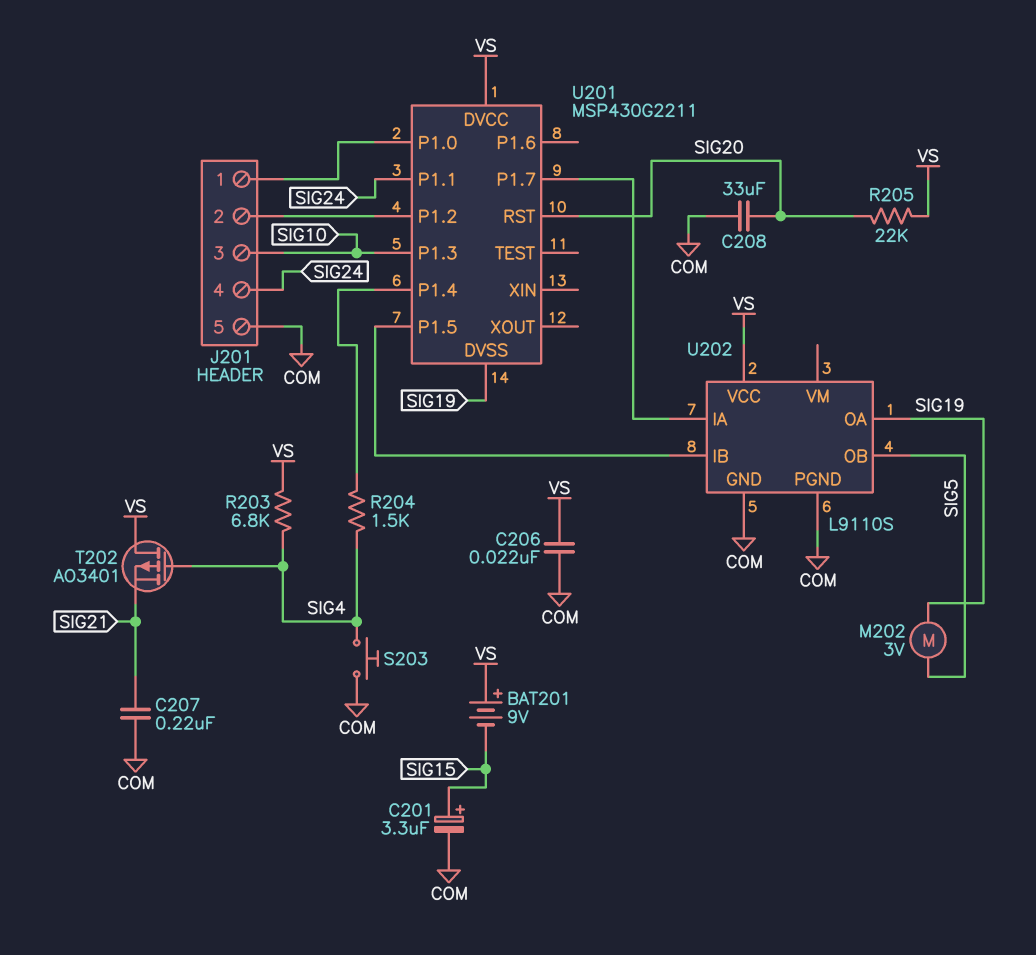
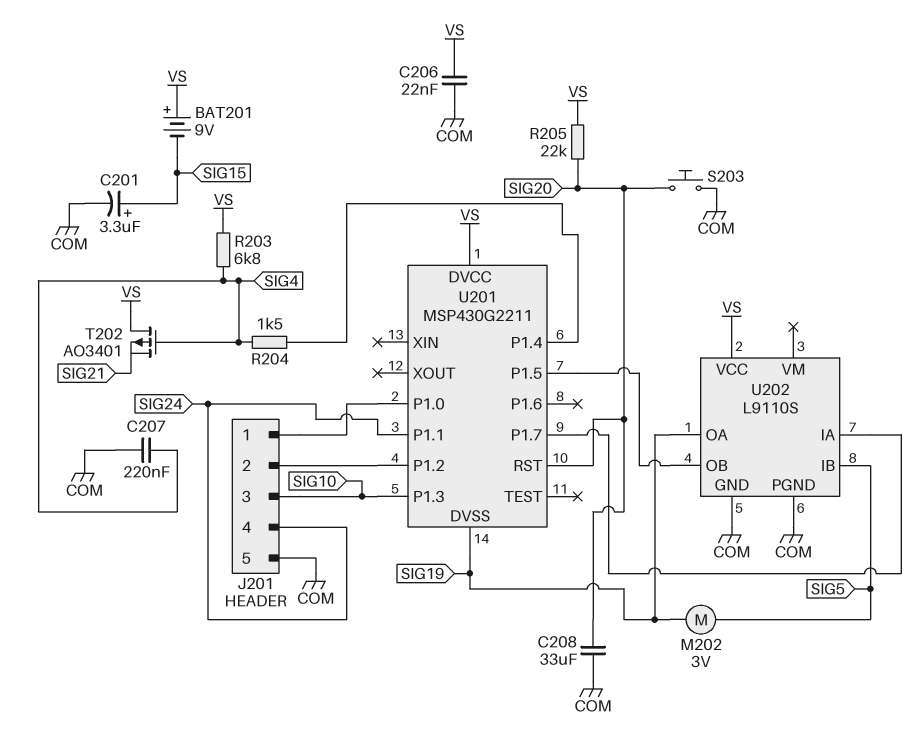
C207: 220nF (COM, SIG21) -> 220nF (COM, SIG4)
S203: button (COM, SIG4) -> button (COM, SIG20)
U202 pin IB: U201/P1.5 -> SIG5
U202 pin OB: SIG5 -> U201/P1.5

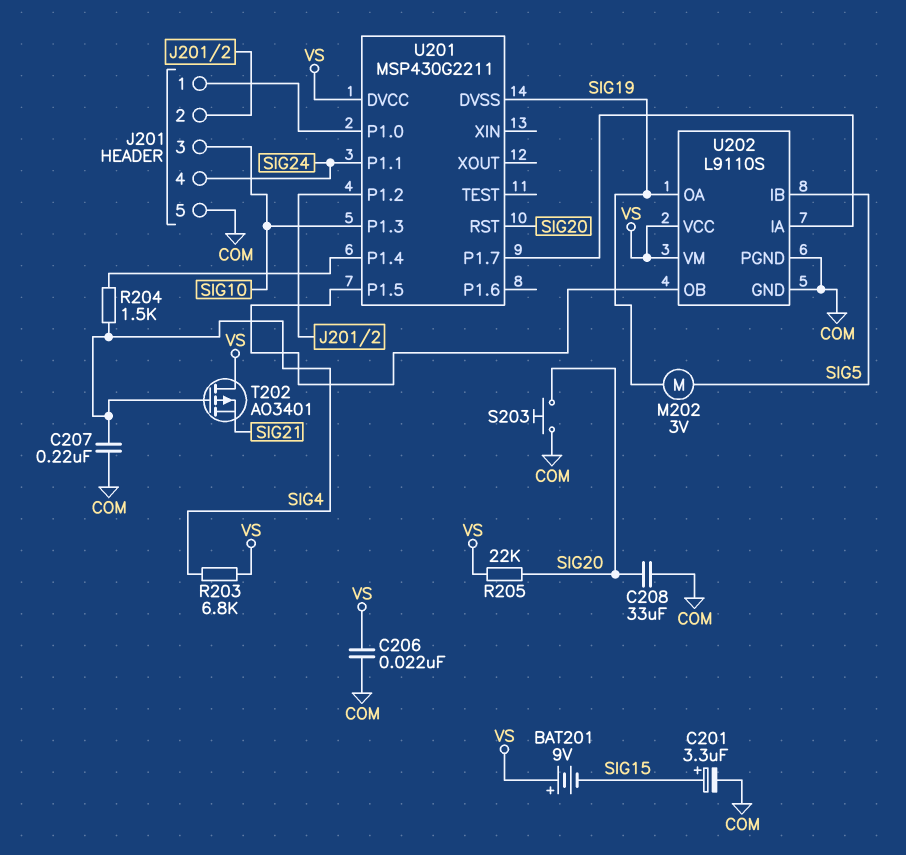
U202 pin VM: none -> VS

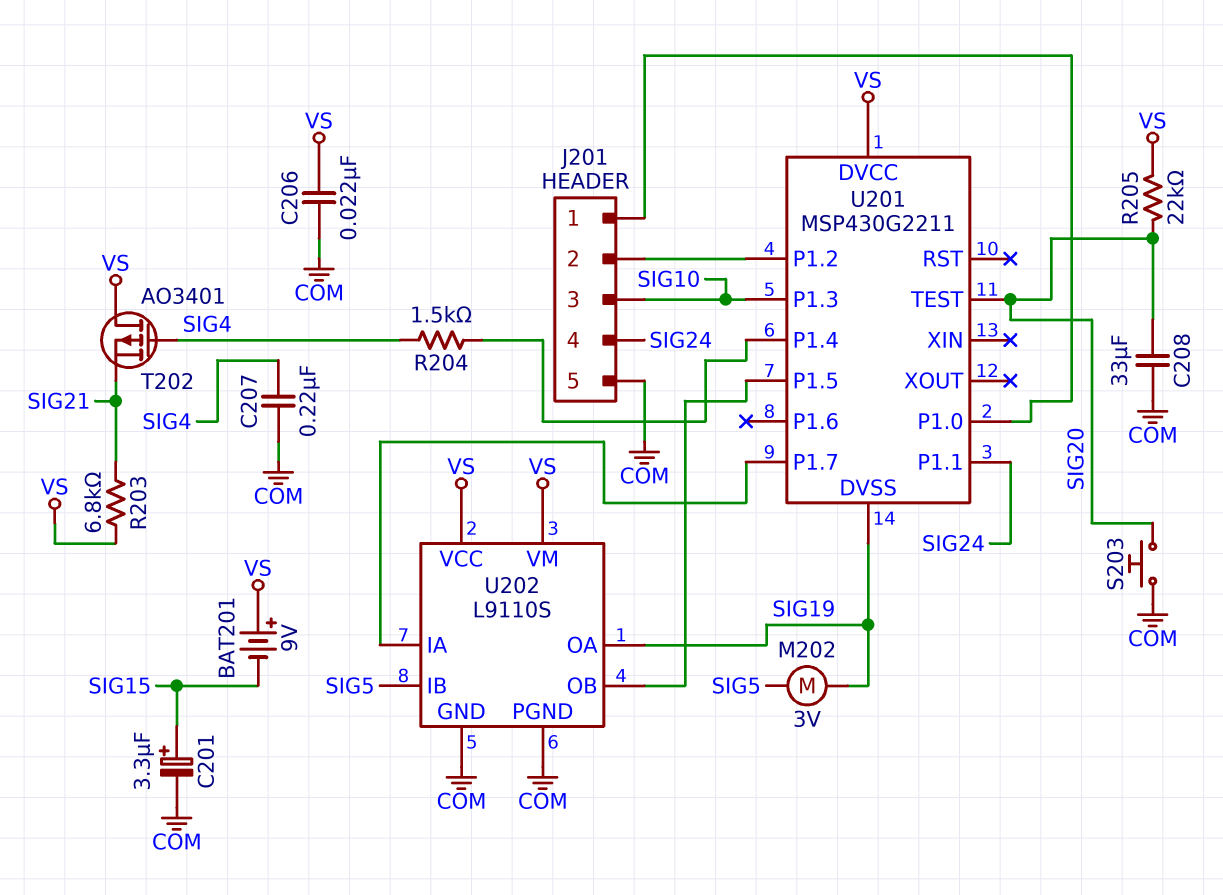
R203: 6.8k (SIG4, VS) -> 6.8k (SIG21, VS)
U201 pin RST: SIG20 -> none
U201 pin TEST: none -> SIG20

